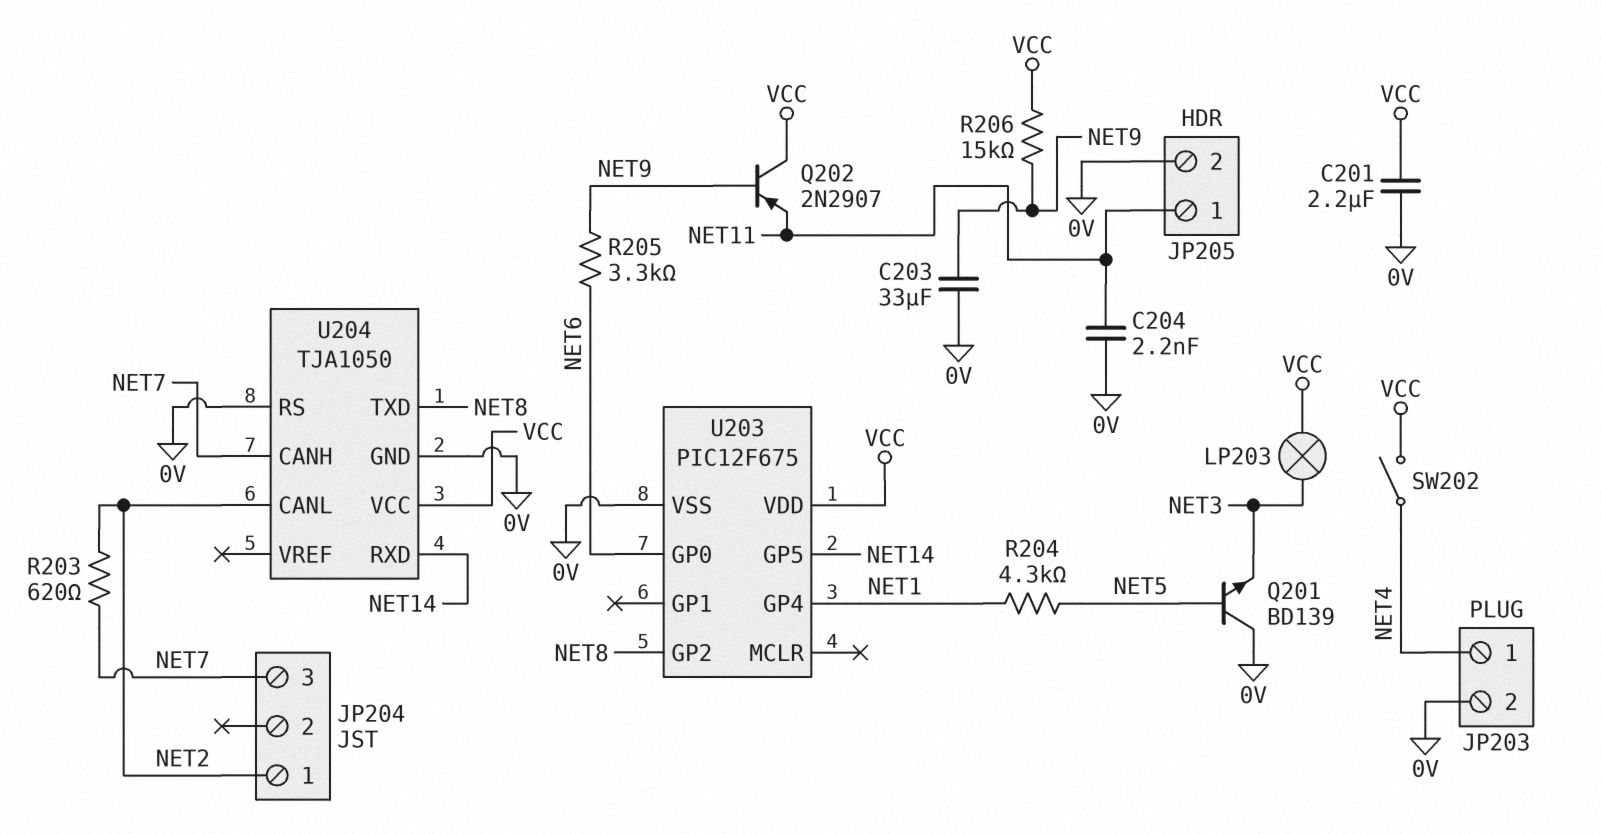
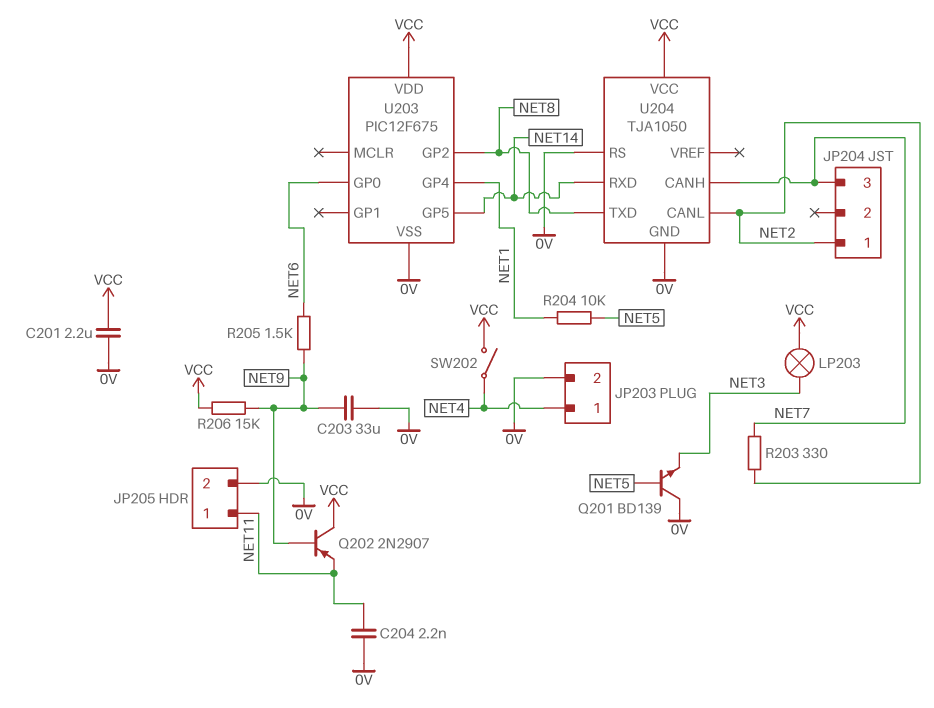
R203: 620 (NET2, NET7) -> 330 (NET2, NET7)
R204: 4.3k (NET1, NET5) -> 10k (NET1, NET5)
R205: 3.3k (NET6, NET9) -> 1.5k (NET6, NET9)

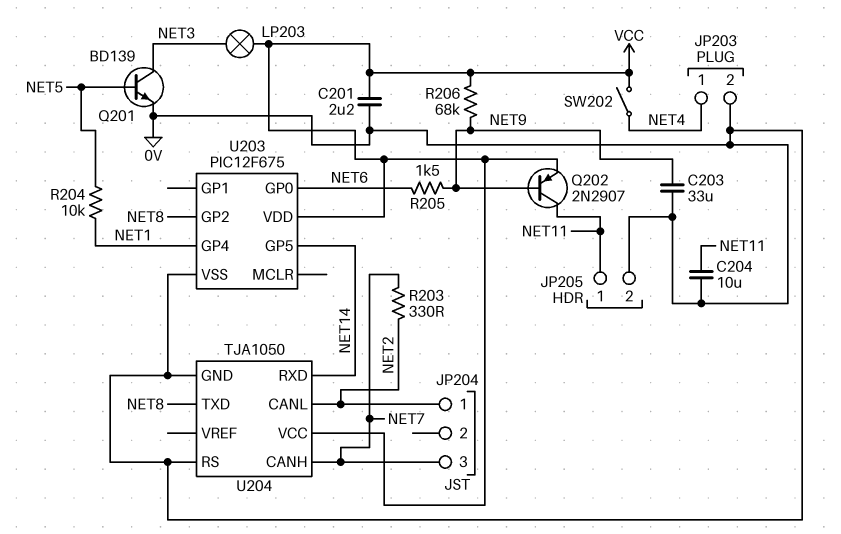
C204: 2.2nF (0V, NET11) -> 10uF (0V, NET11)
Q201: NPN BD139 (B NET5, C 0V, E NET3) -> NPN BD139 (B NET5, C NET3, E 0V)
Q202: PNP 2N2907 (B NET9, C VCC, E NET11) -> PNP 2N2907 (B NET9, C NET11, E VCC)
R206: 15k (NET9, VCC) -> 68k (NET9, VCC)

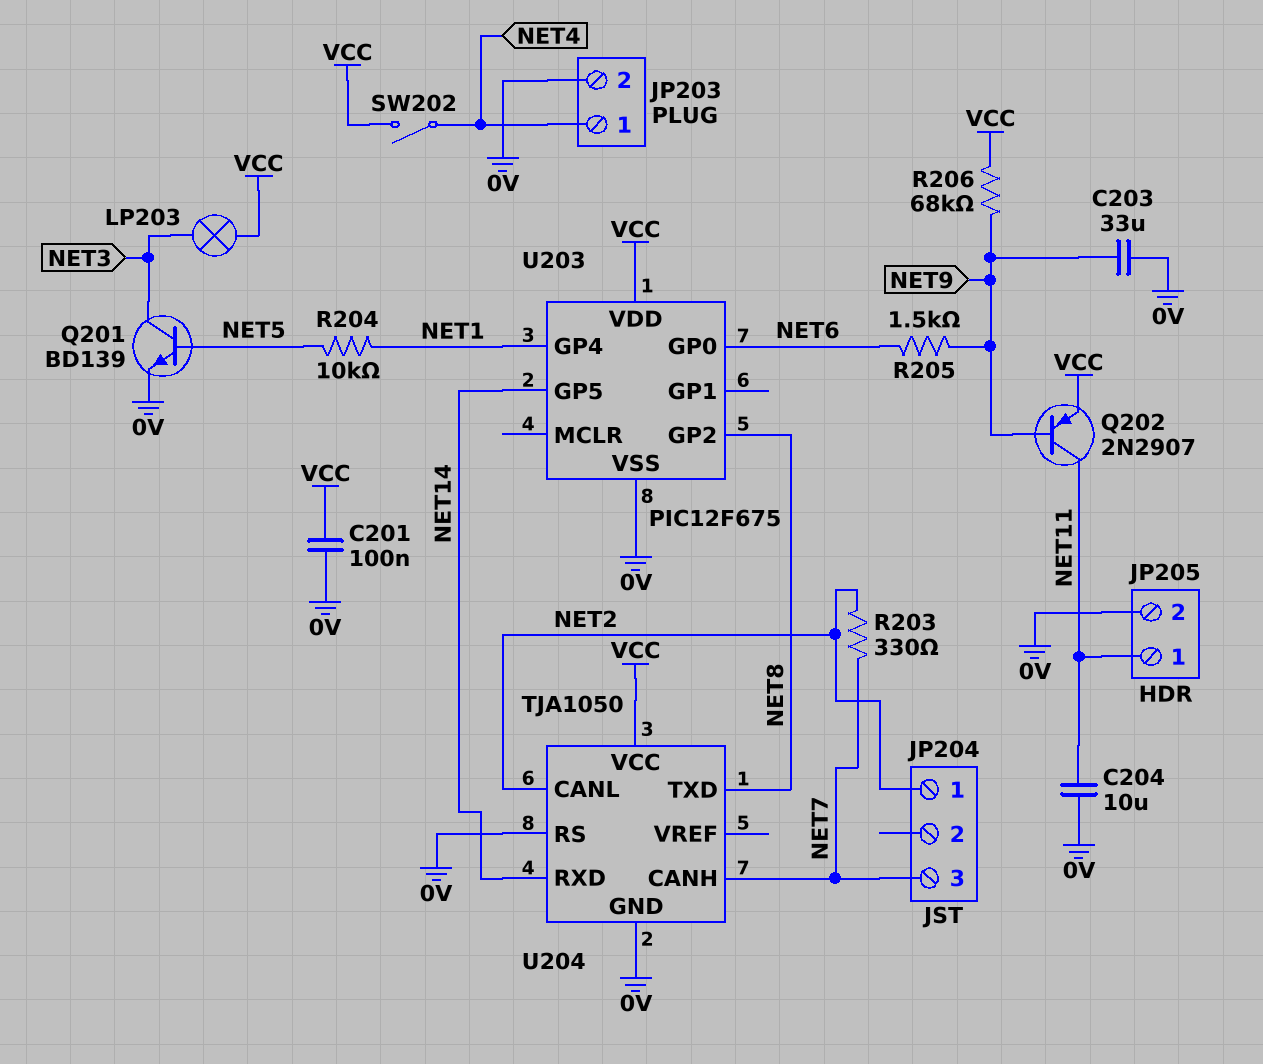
C201: 2.2uF (0V, VCC) -> 100nF (0V, VCC)

